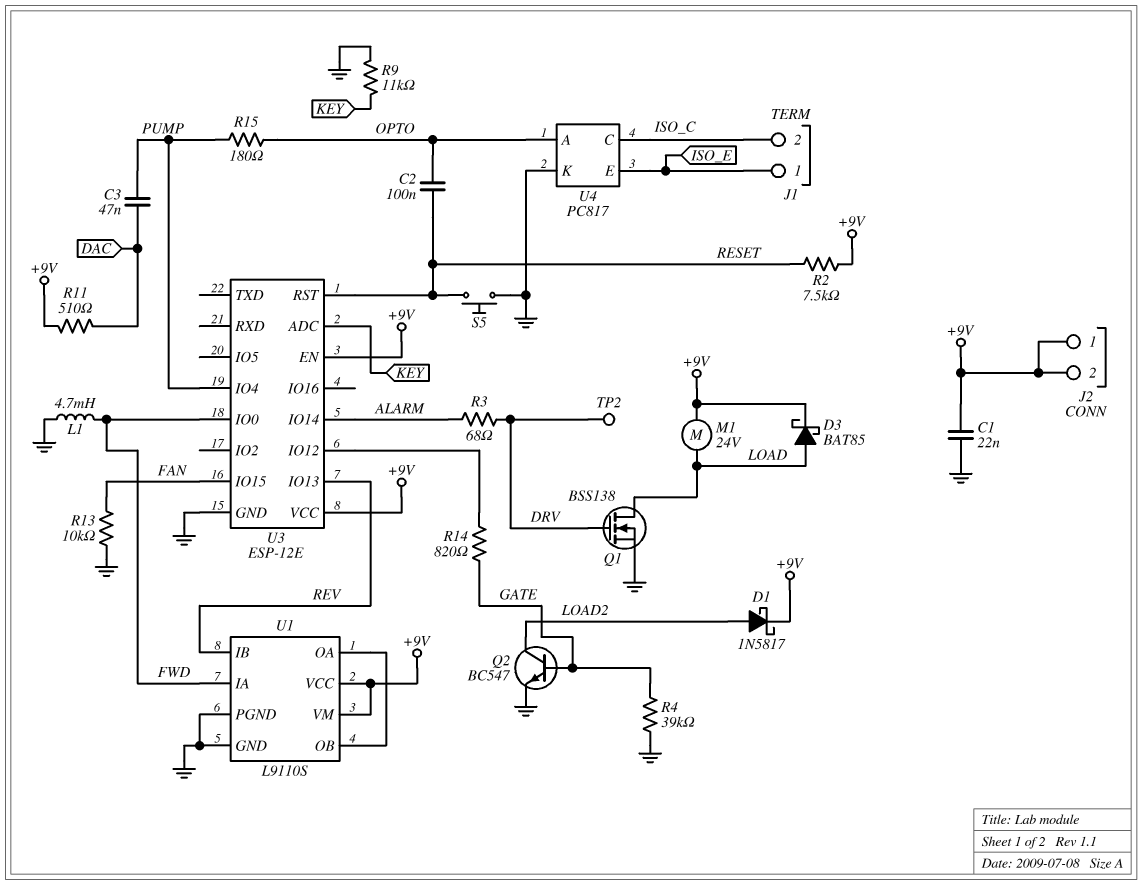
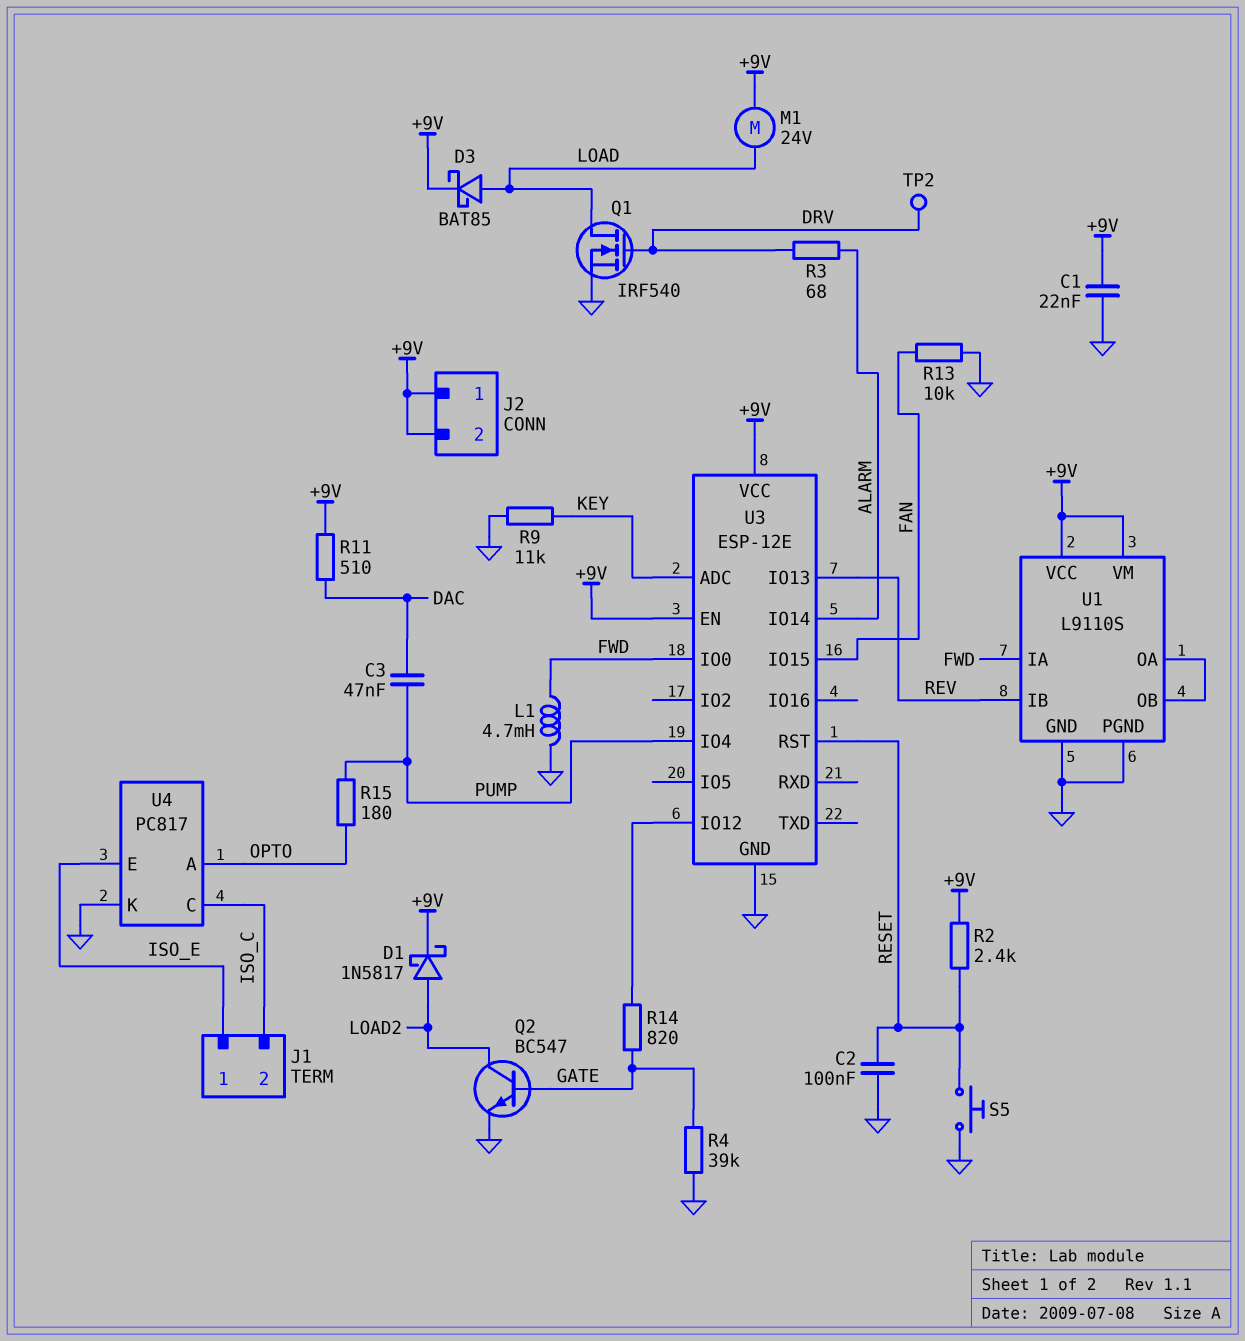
C2: 100nF (OPTO, RESET) -> 100nF (GND, RESET)
Q1: NMOS BSS138 (G DRV, D LOAD, S GND) -> NMOS IRF540 (G DRV, D LOAD, S GND)
R2: 7.5k (+9V, RESET) -> 2.4k (+9V, RESET)

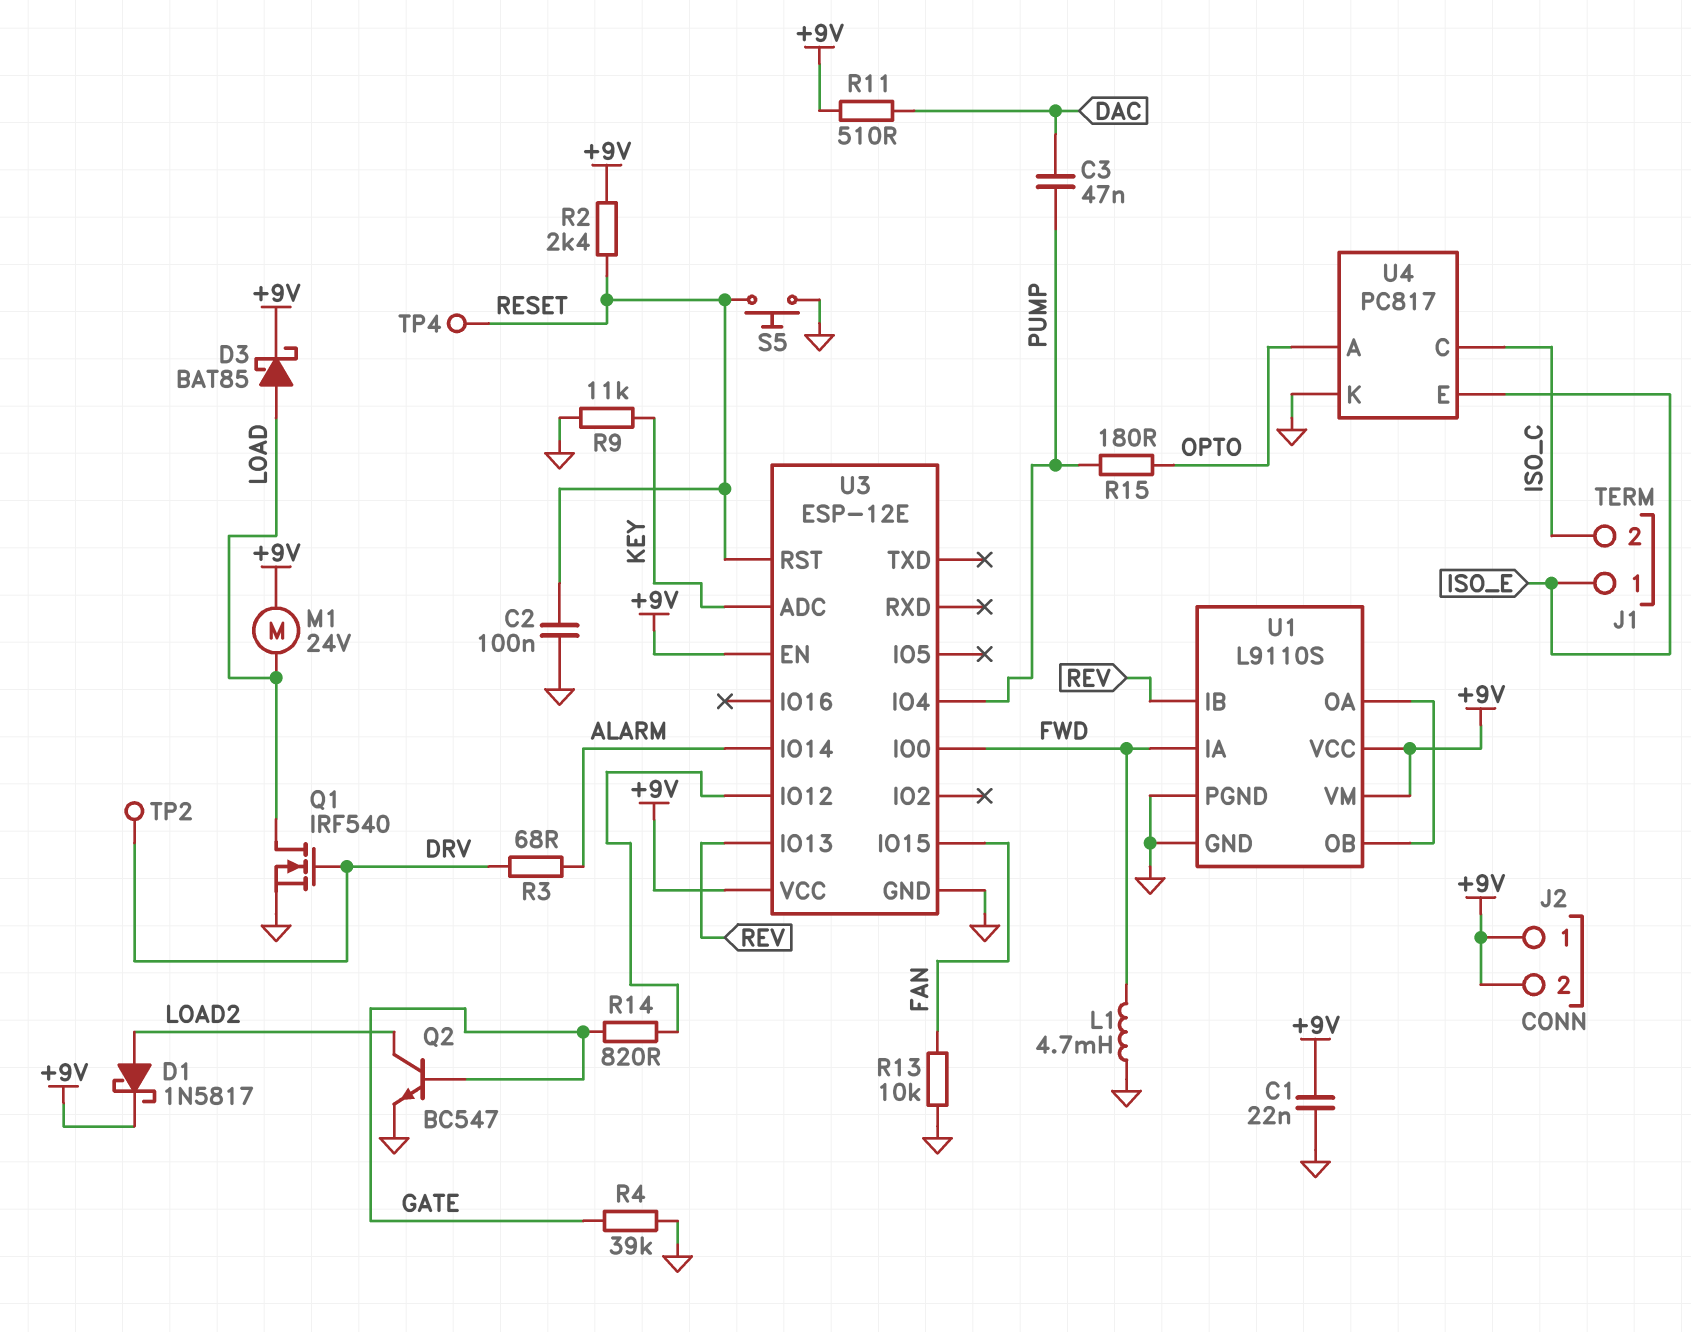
TP4: none -> test point (RESET)

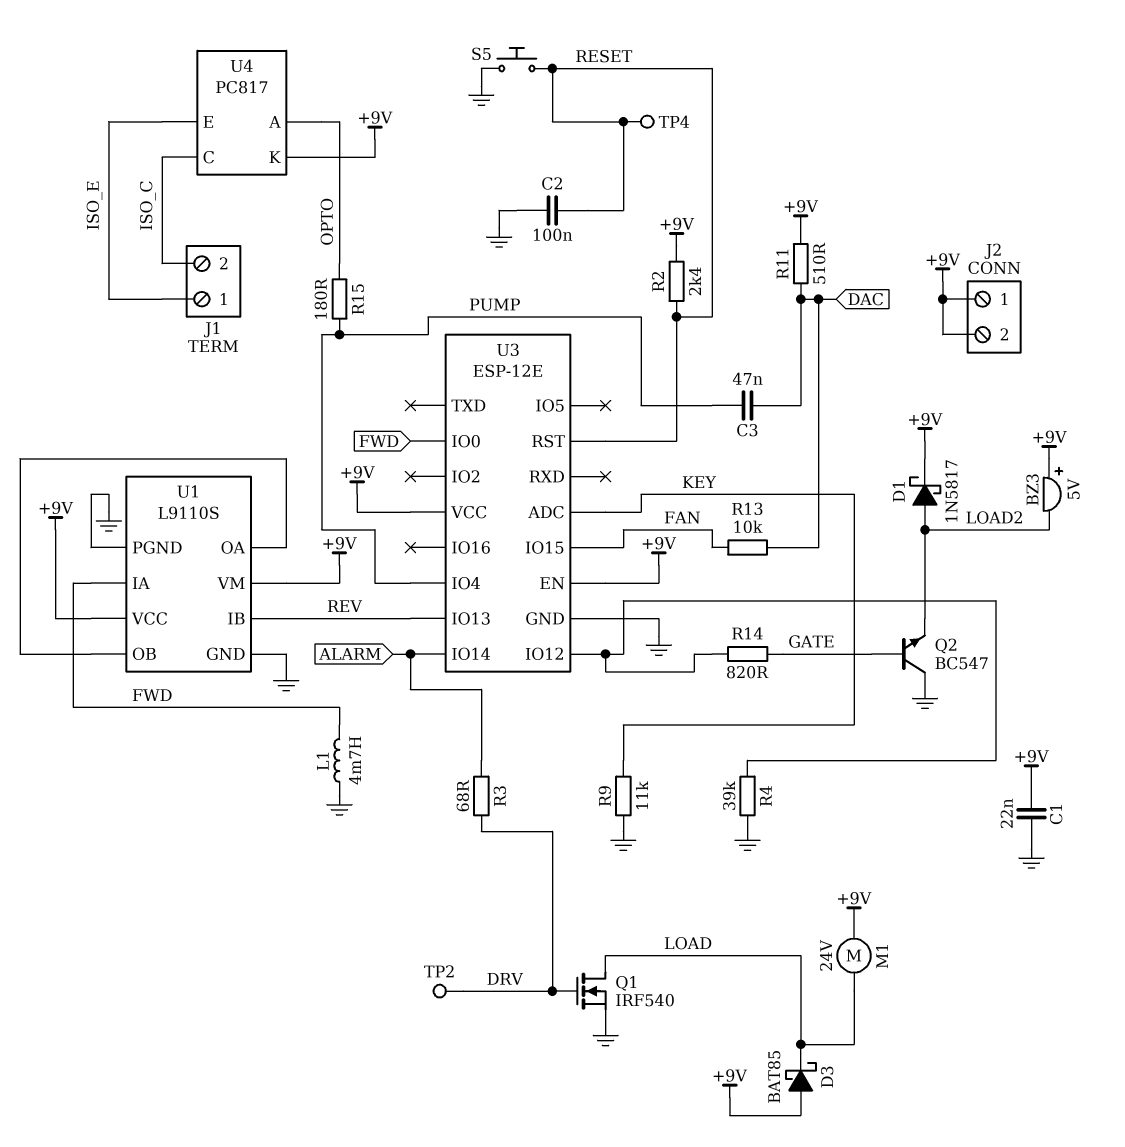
BZ3: none -> buzzer 5V (plus +9V, minus LOAD2)
D3: schottky BAT85 (A LOAD, K +9V) -> schottky BAT85 (A +9V, K LOAD)
Q2: NPN BC547 (B GATE, C LOAD2, E GND) -> NPN BC547 (B GATE, C GND, E LOAD2)
R4: 39k (GATE, GND) -> 39k (GND, U3/IO12)
R13: 10k (FAN, GND) -> 10k (DAC, FAN)
U4 pin K: GND -> +9V

